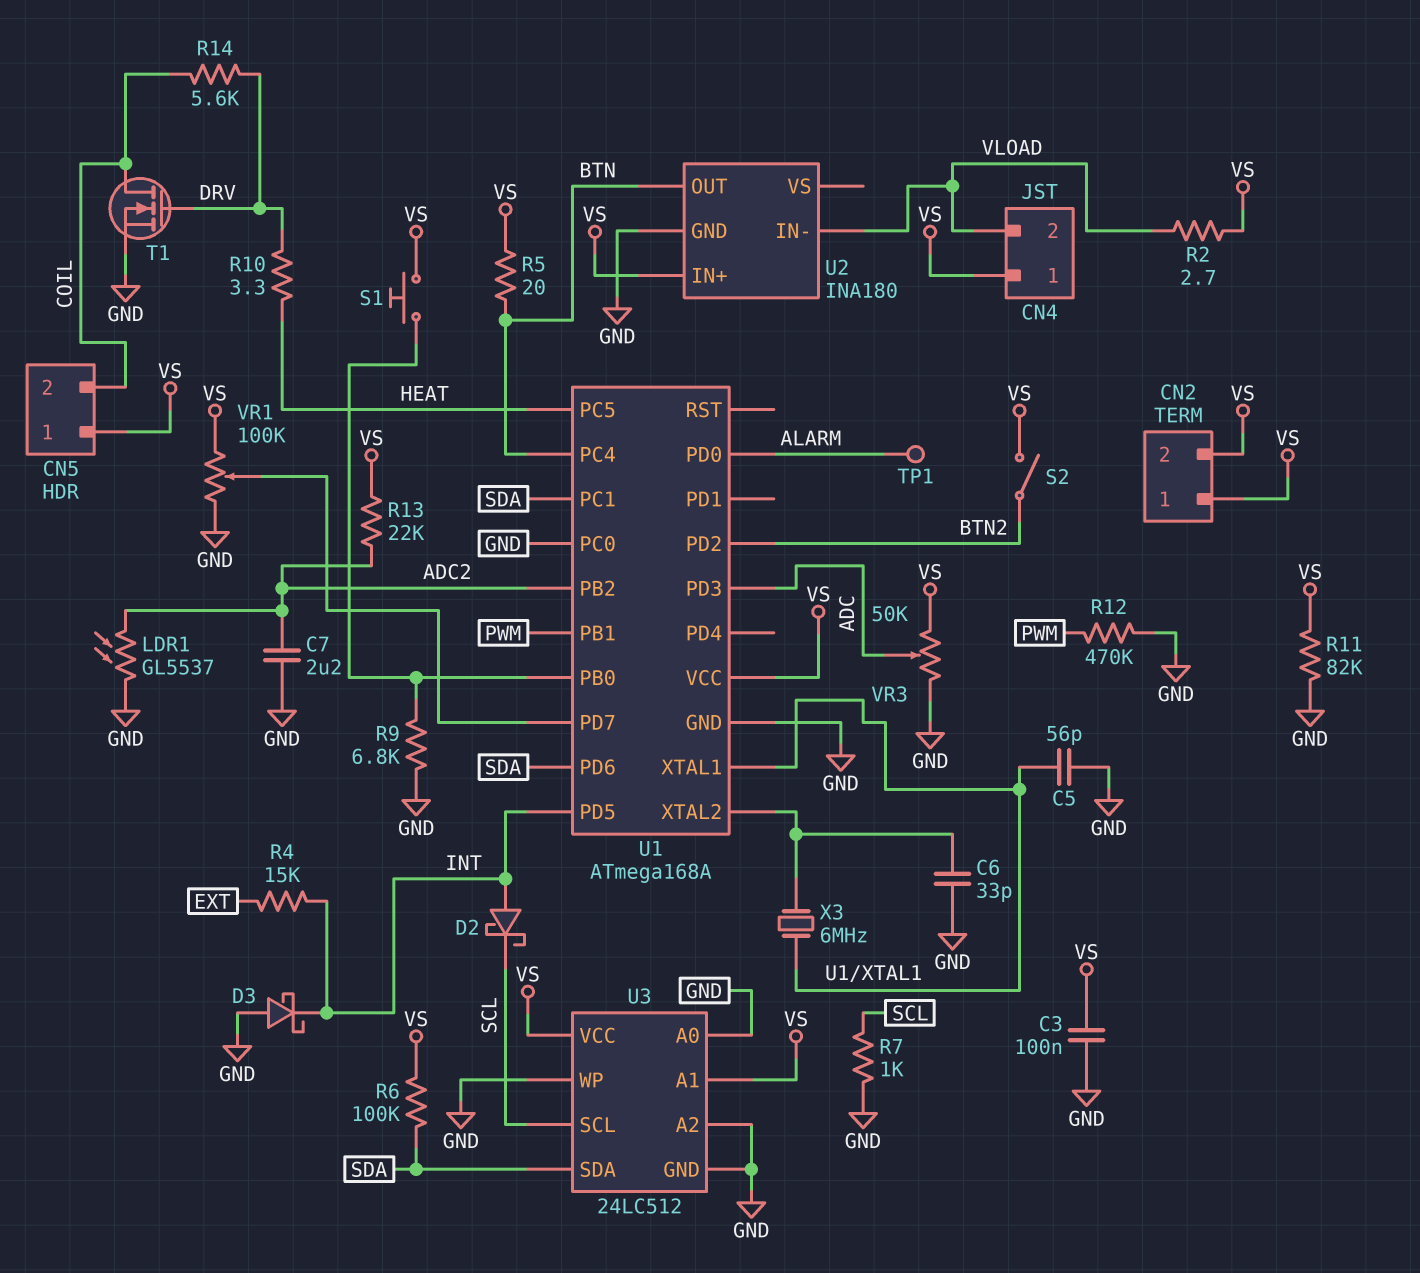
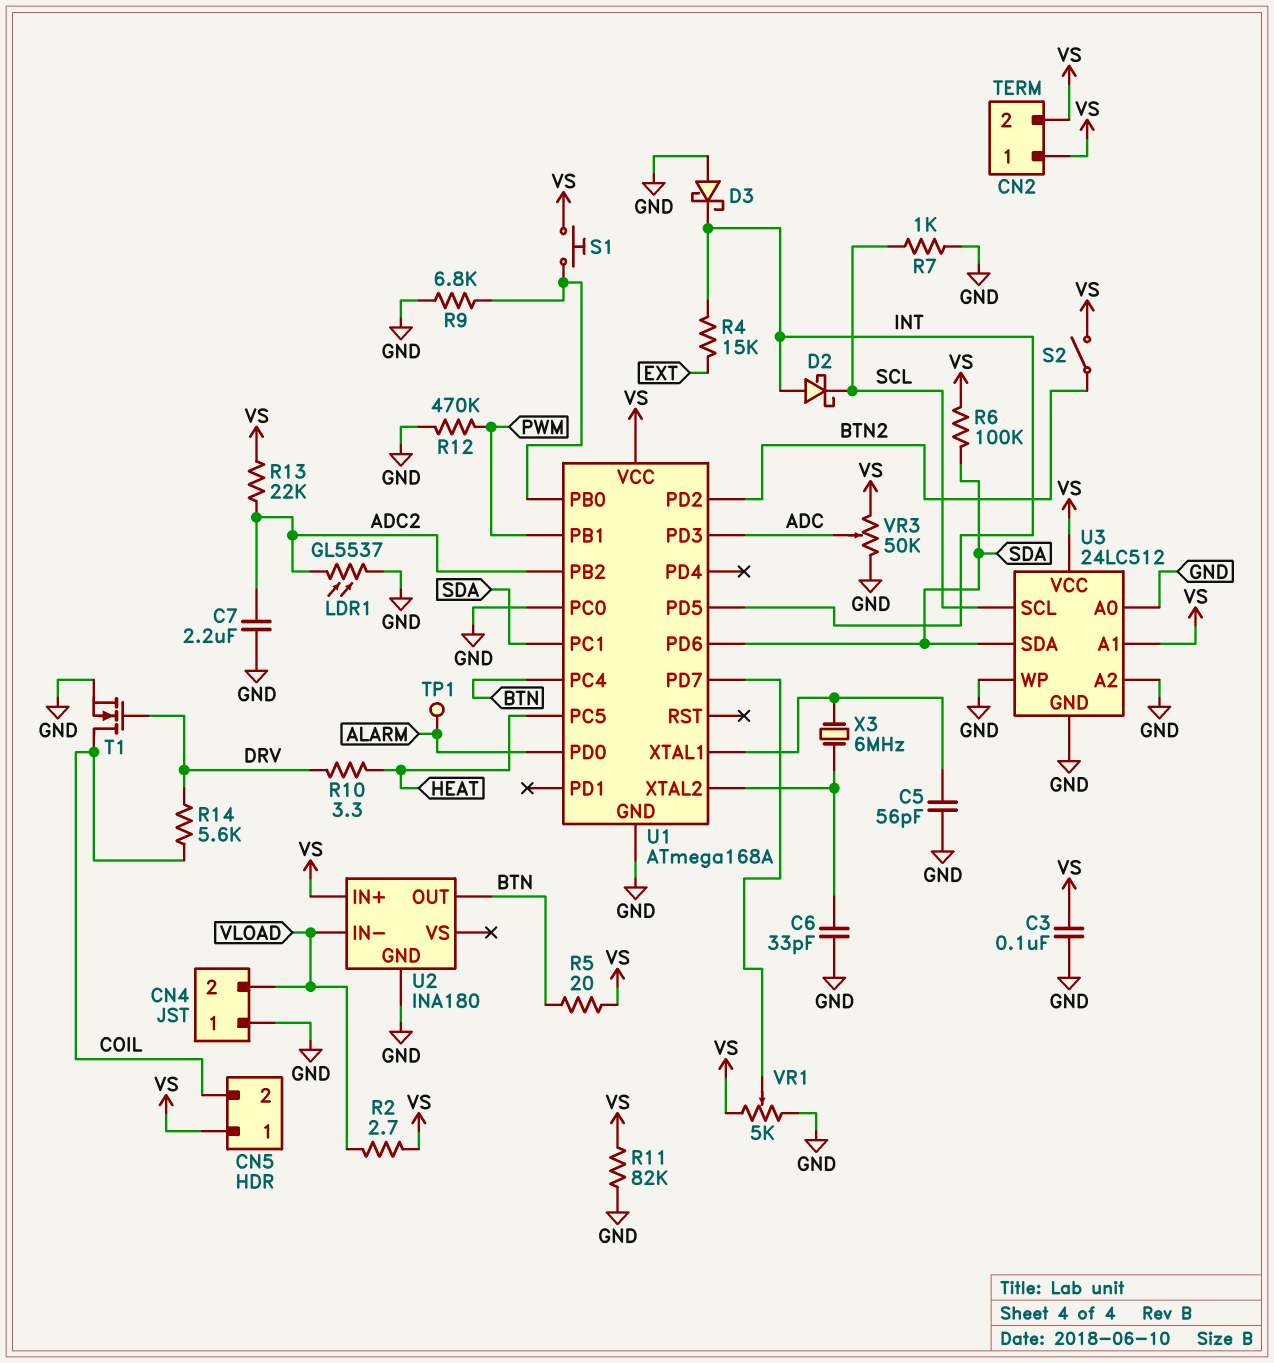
CN4 pin 1: VS -> GND
VR1: 100k (GND, VS, wiper U1/PD7) -> 5k (GND, VS, wiper U1/PD7)

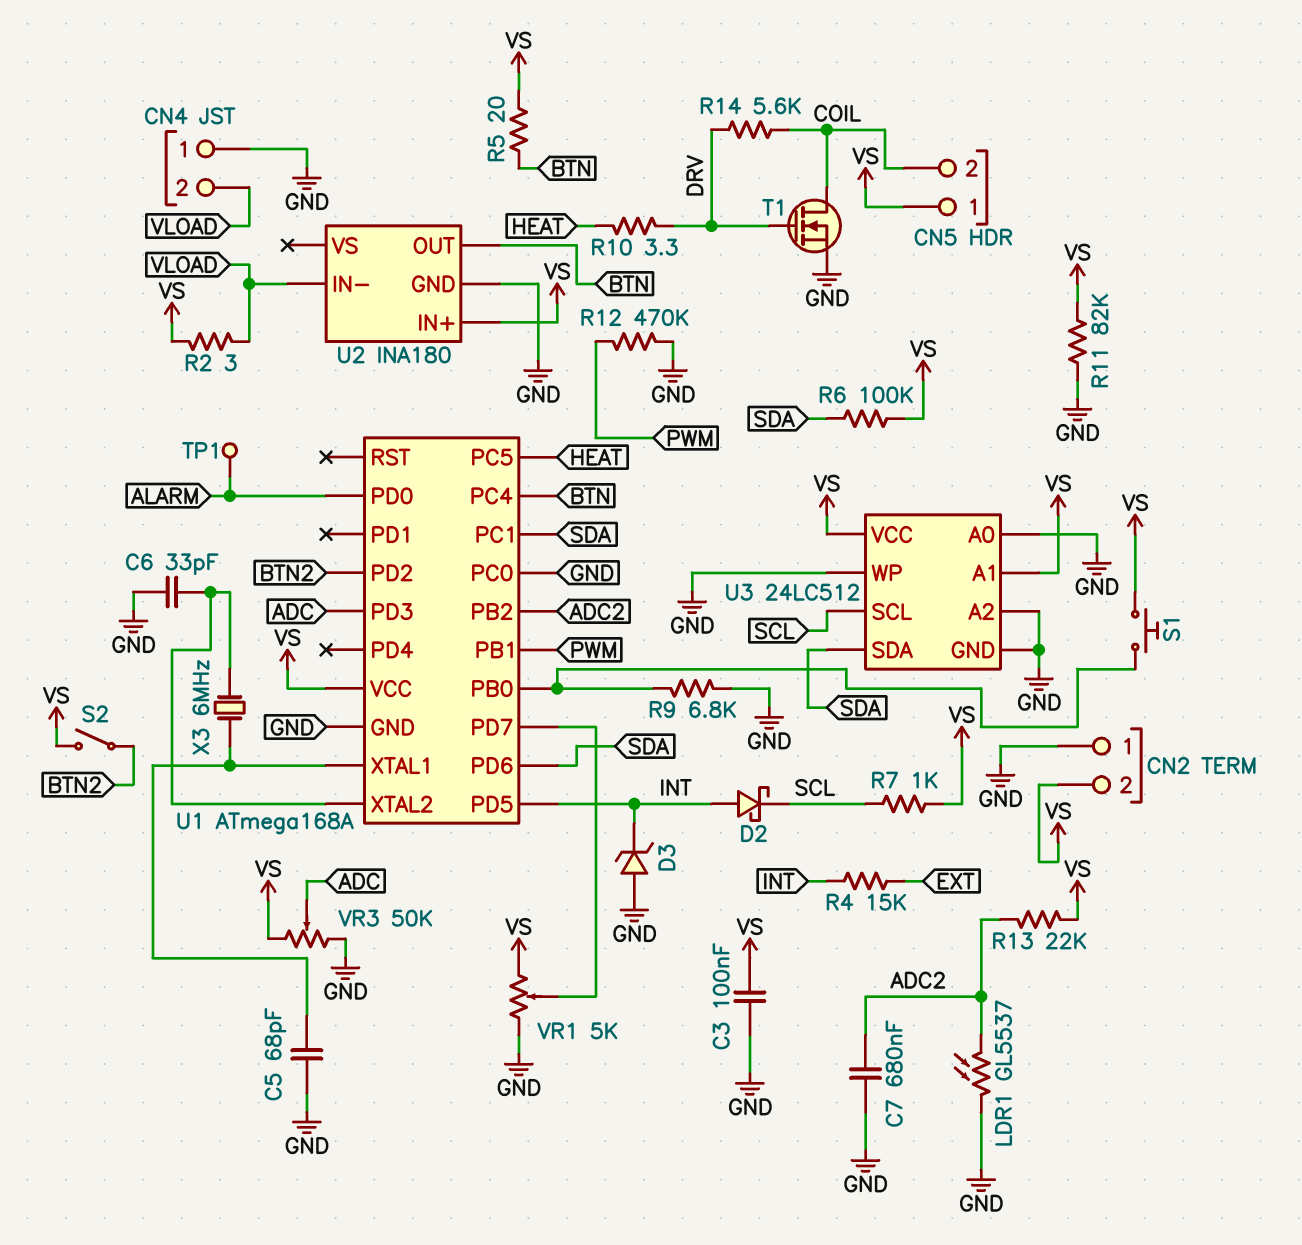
C5: 56pF (GND, U1/XTAL1) -> 68pF (GND, U1/XTAL1)
C7: 2.2uF (ADC2, GND) -> 680nF (ADC2, GND)
CN2 pin 1: VS -> GND
D3: schottky (A GND, K INT) -> zener (A GND, K INT)
R2: 2.7 (VLOAD, VS) -> 3 (VLOAD, VS)
R7: 1k (GND, SCL) -> 1k (SCL, VS)

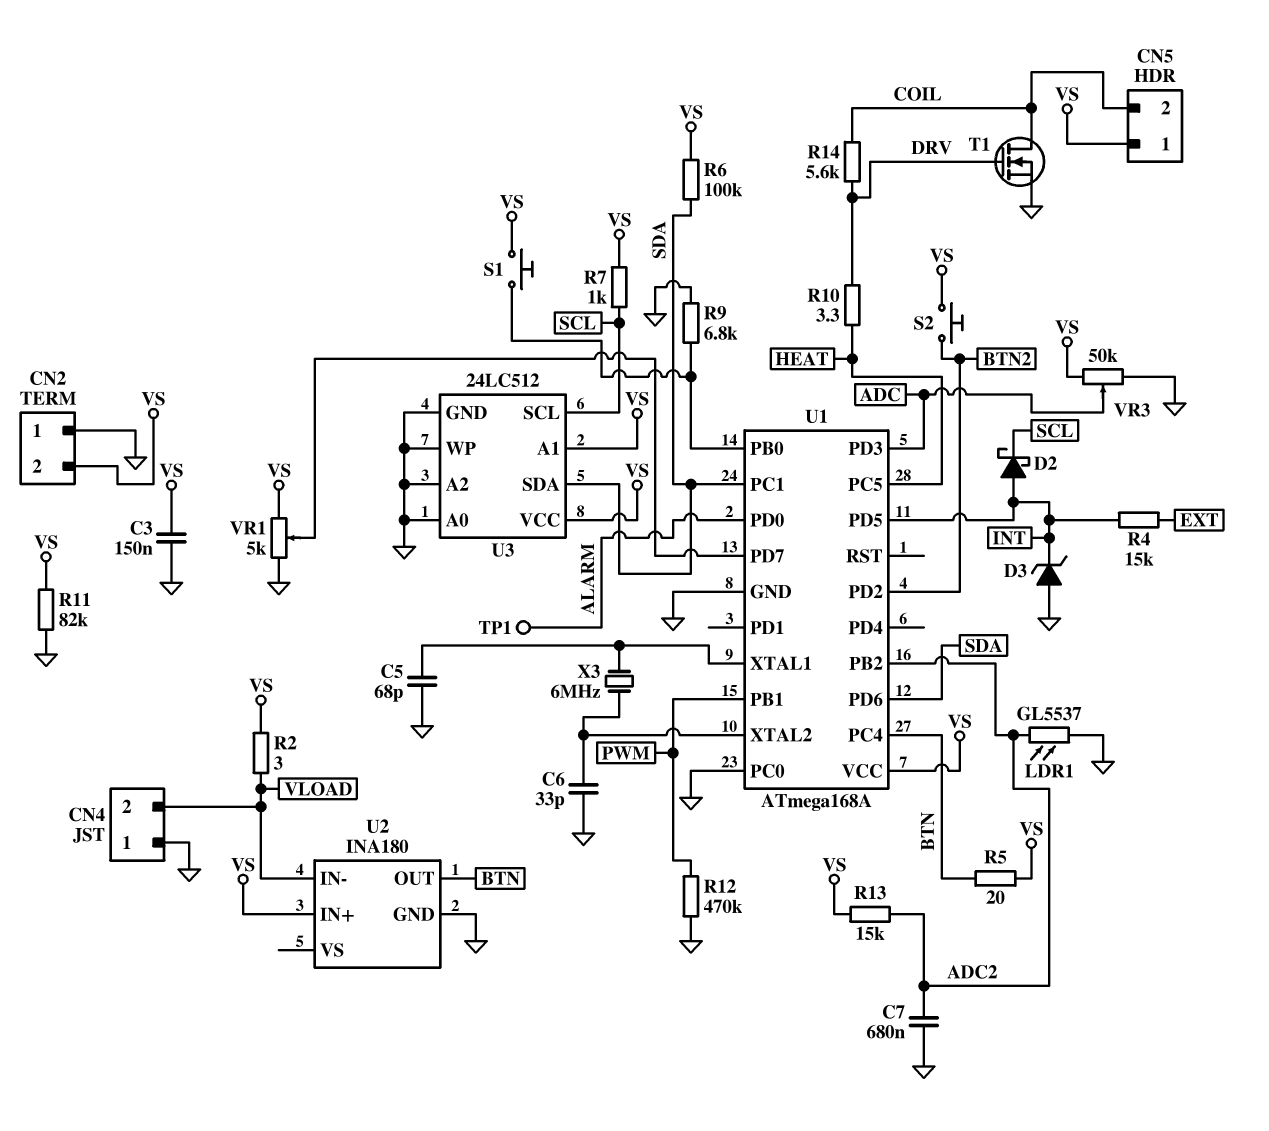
C3: 100nF (GND, VS) -> 150nF (GND, VS)
R13: 22k (ADC2, VS) -> 15k (ADC2, VS)
S2: switch (BTN2, VS) -> button (BTN2, VS)

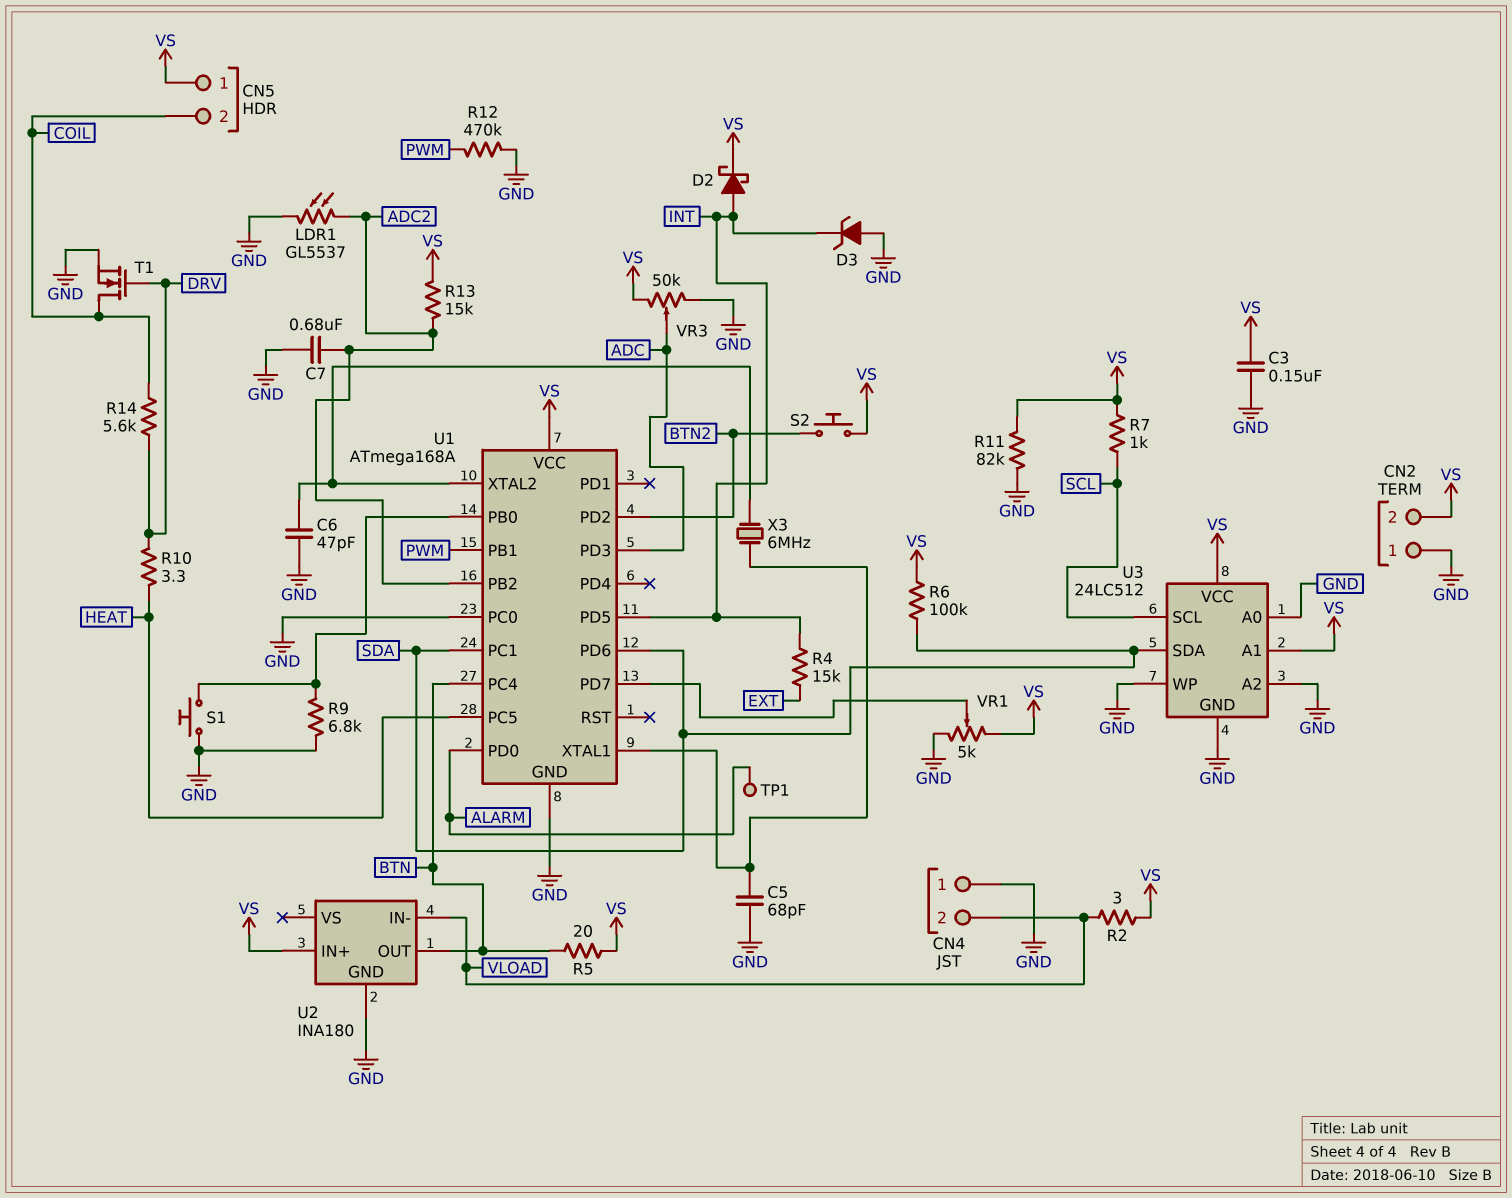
C6: 33pF (GND, U1/XTAL2) -> 47pF (GND, U1/XTAL2)
D2: schottky (A INT, K SCL) -> schottky (A INT, K VS)
S1: button (U1/PB0, VS) -> button (GND, U1/PB0)

